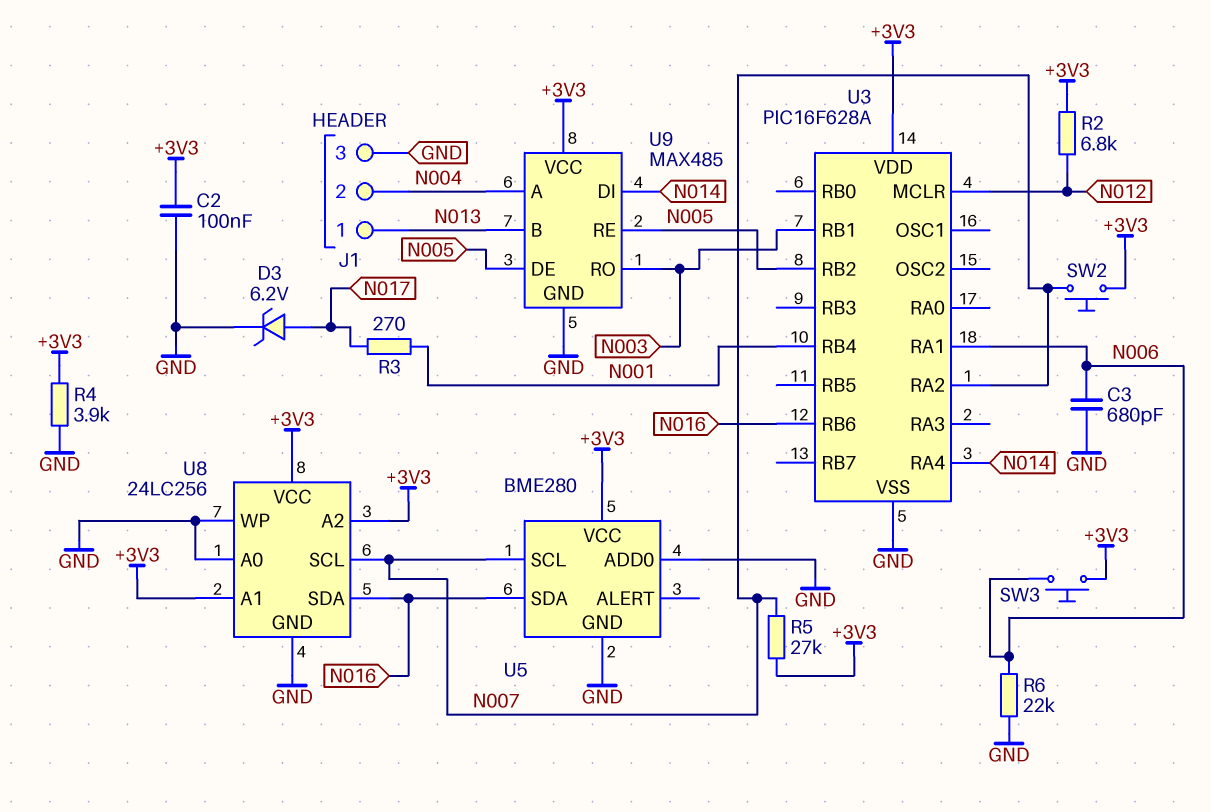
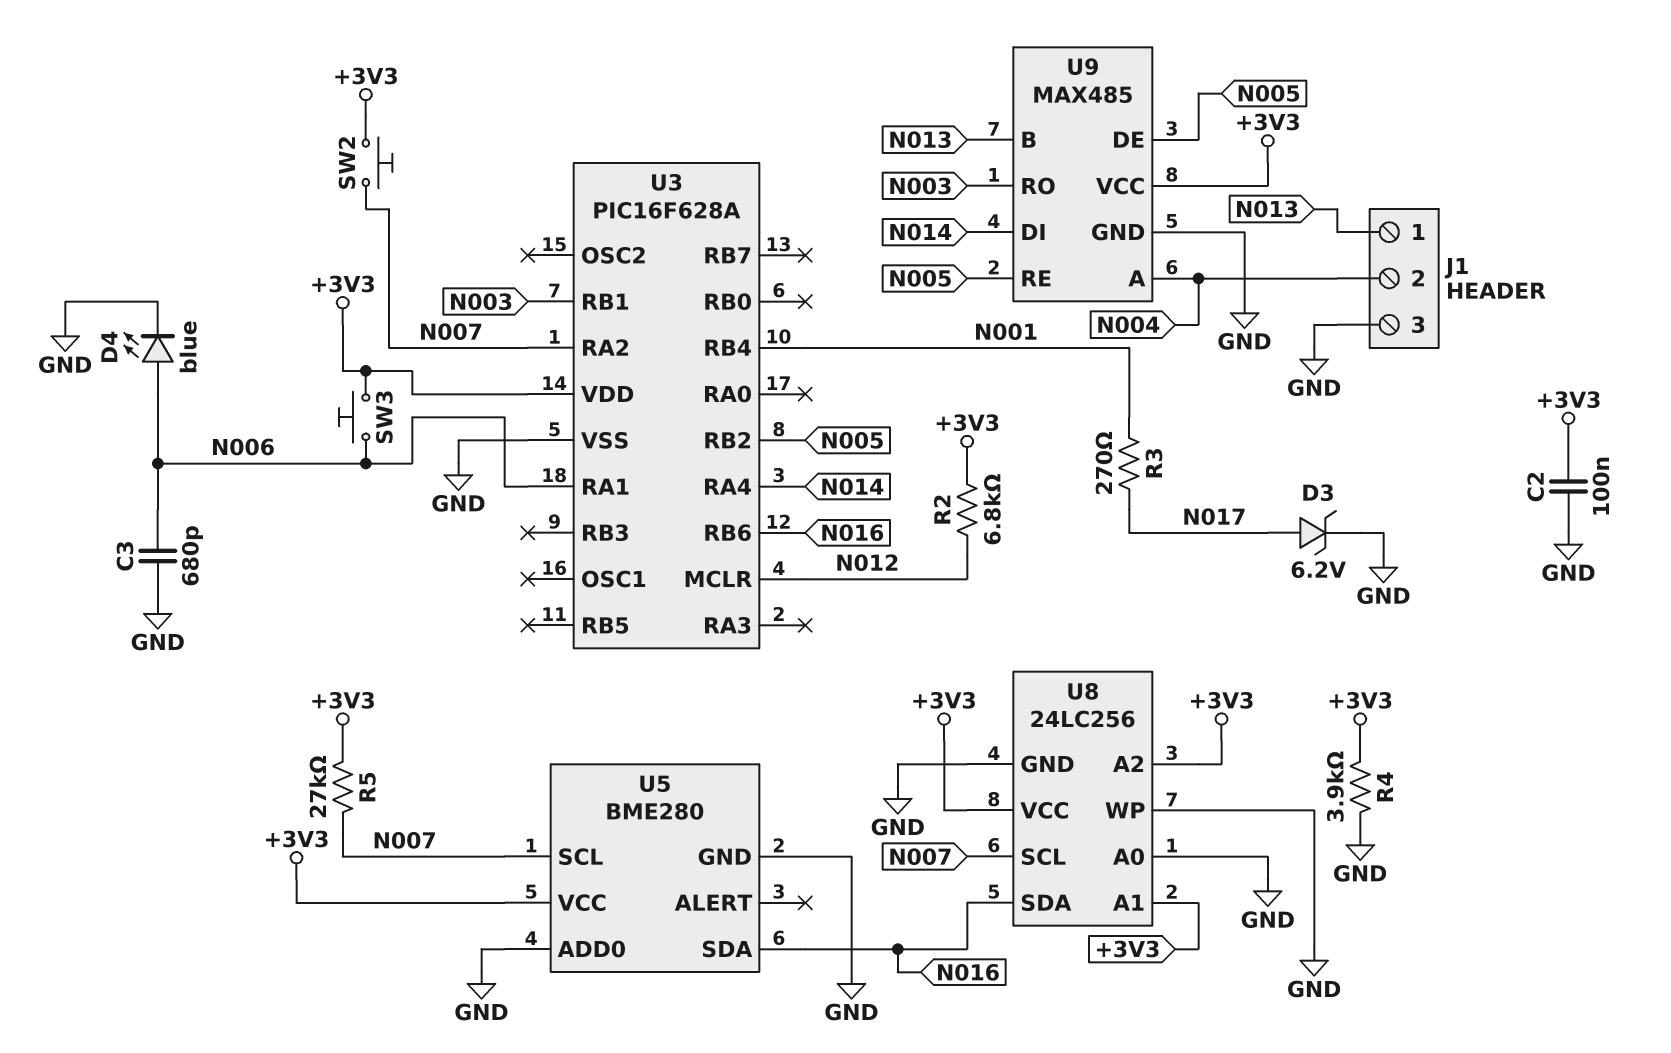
D4: none -> LED blue (A N006, K GND)
R6: 22k (GND, N006) -> none

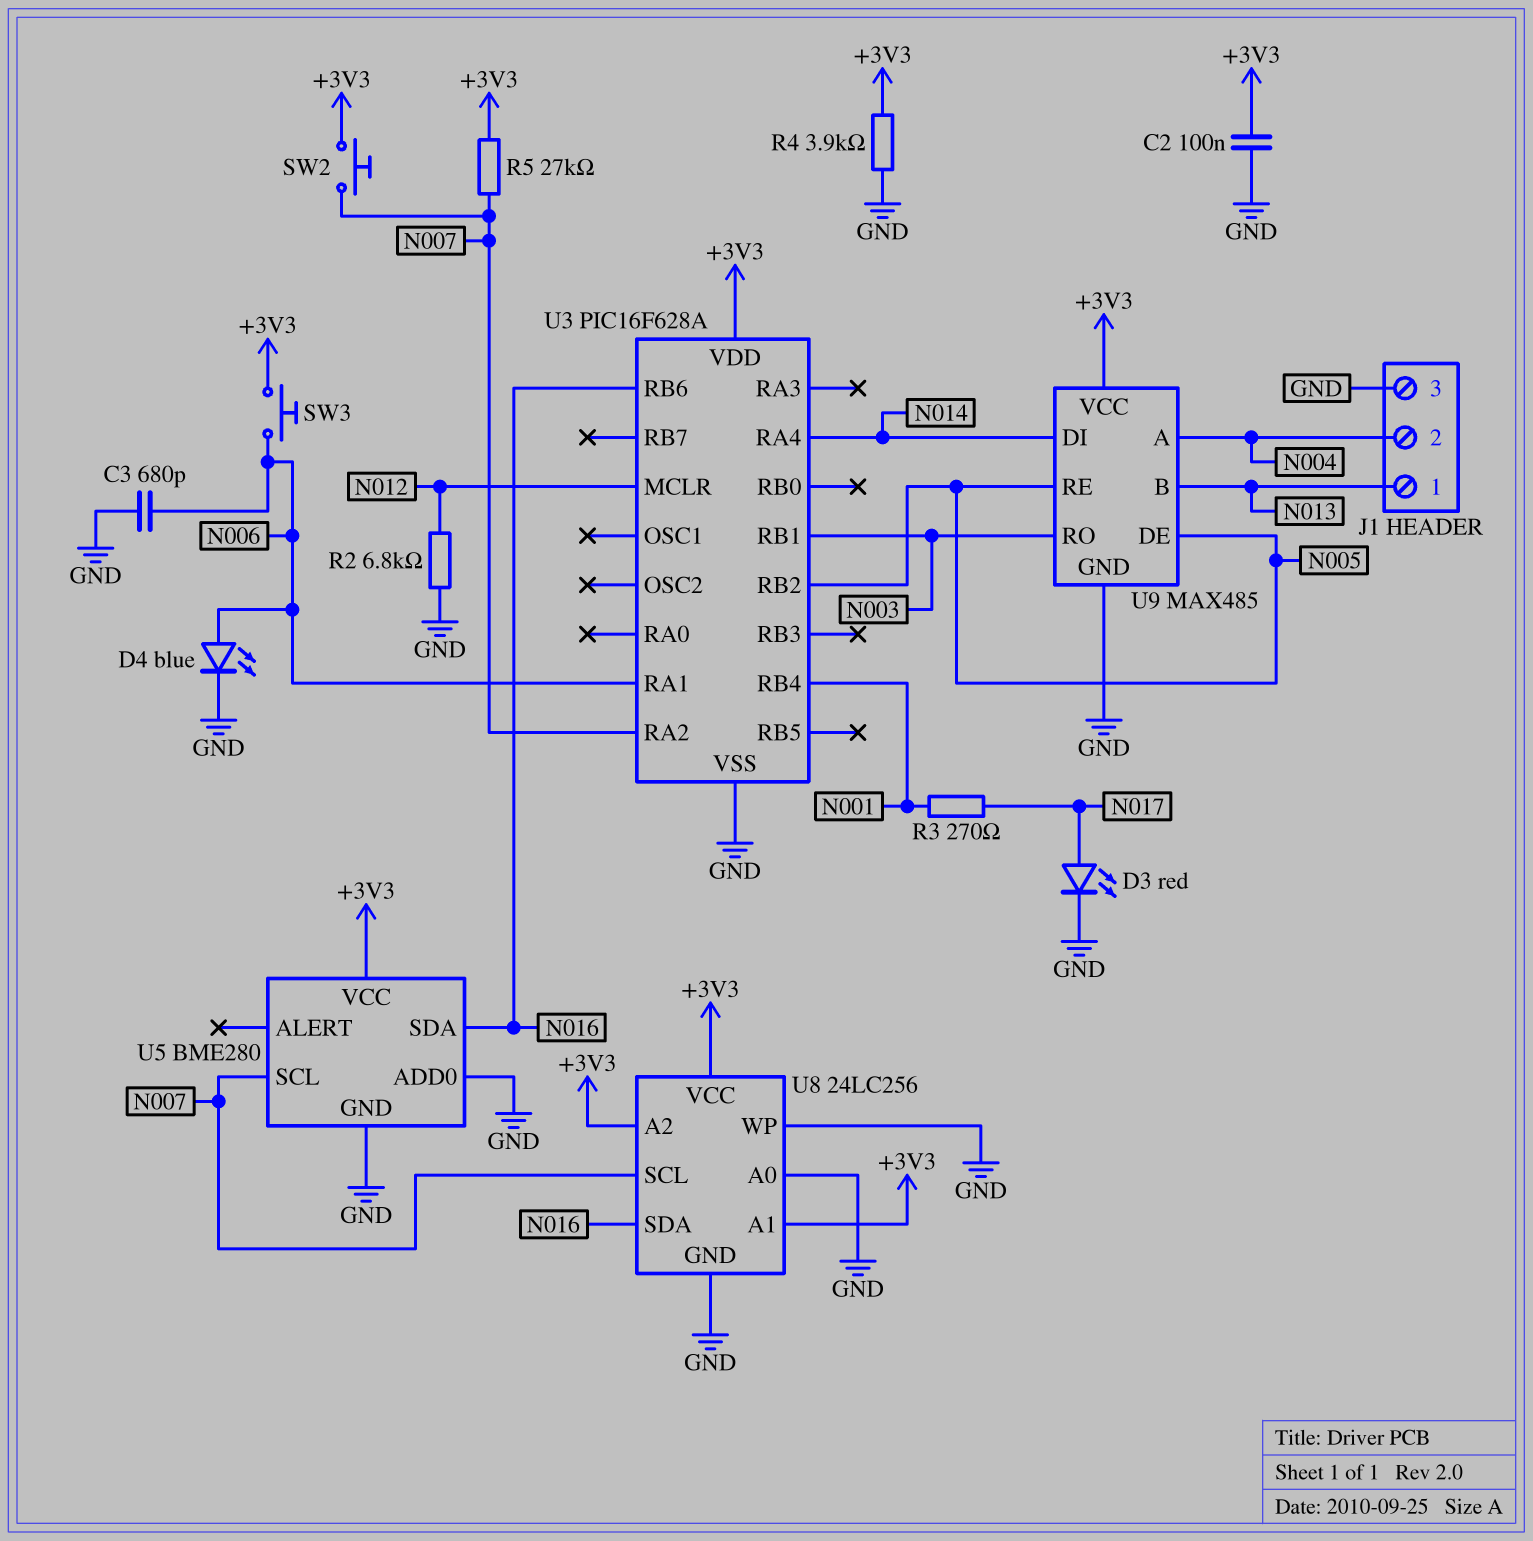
D3: zener 6.2V (A N017, K GND) -> LED red (A N017, K GND)
R2: 6.8k (+3V3, N012) -> 6.8k (GND, N012)

